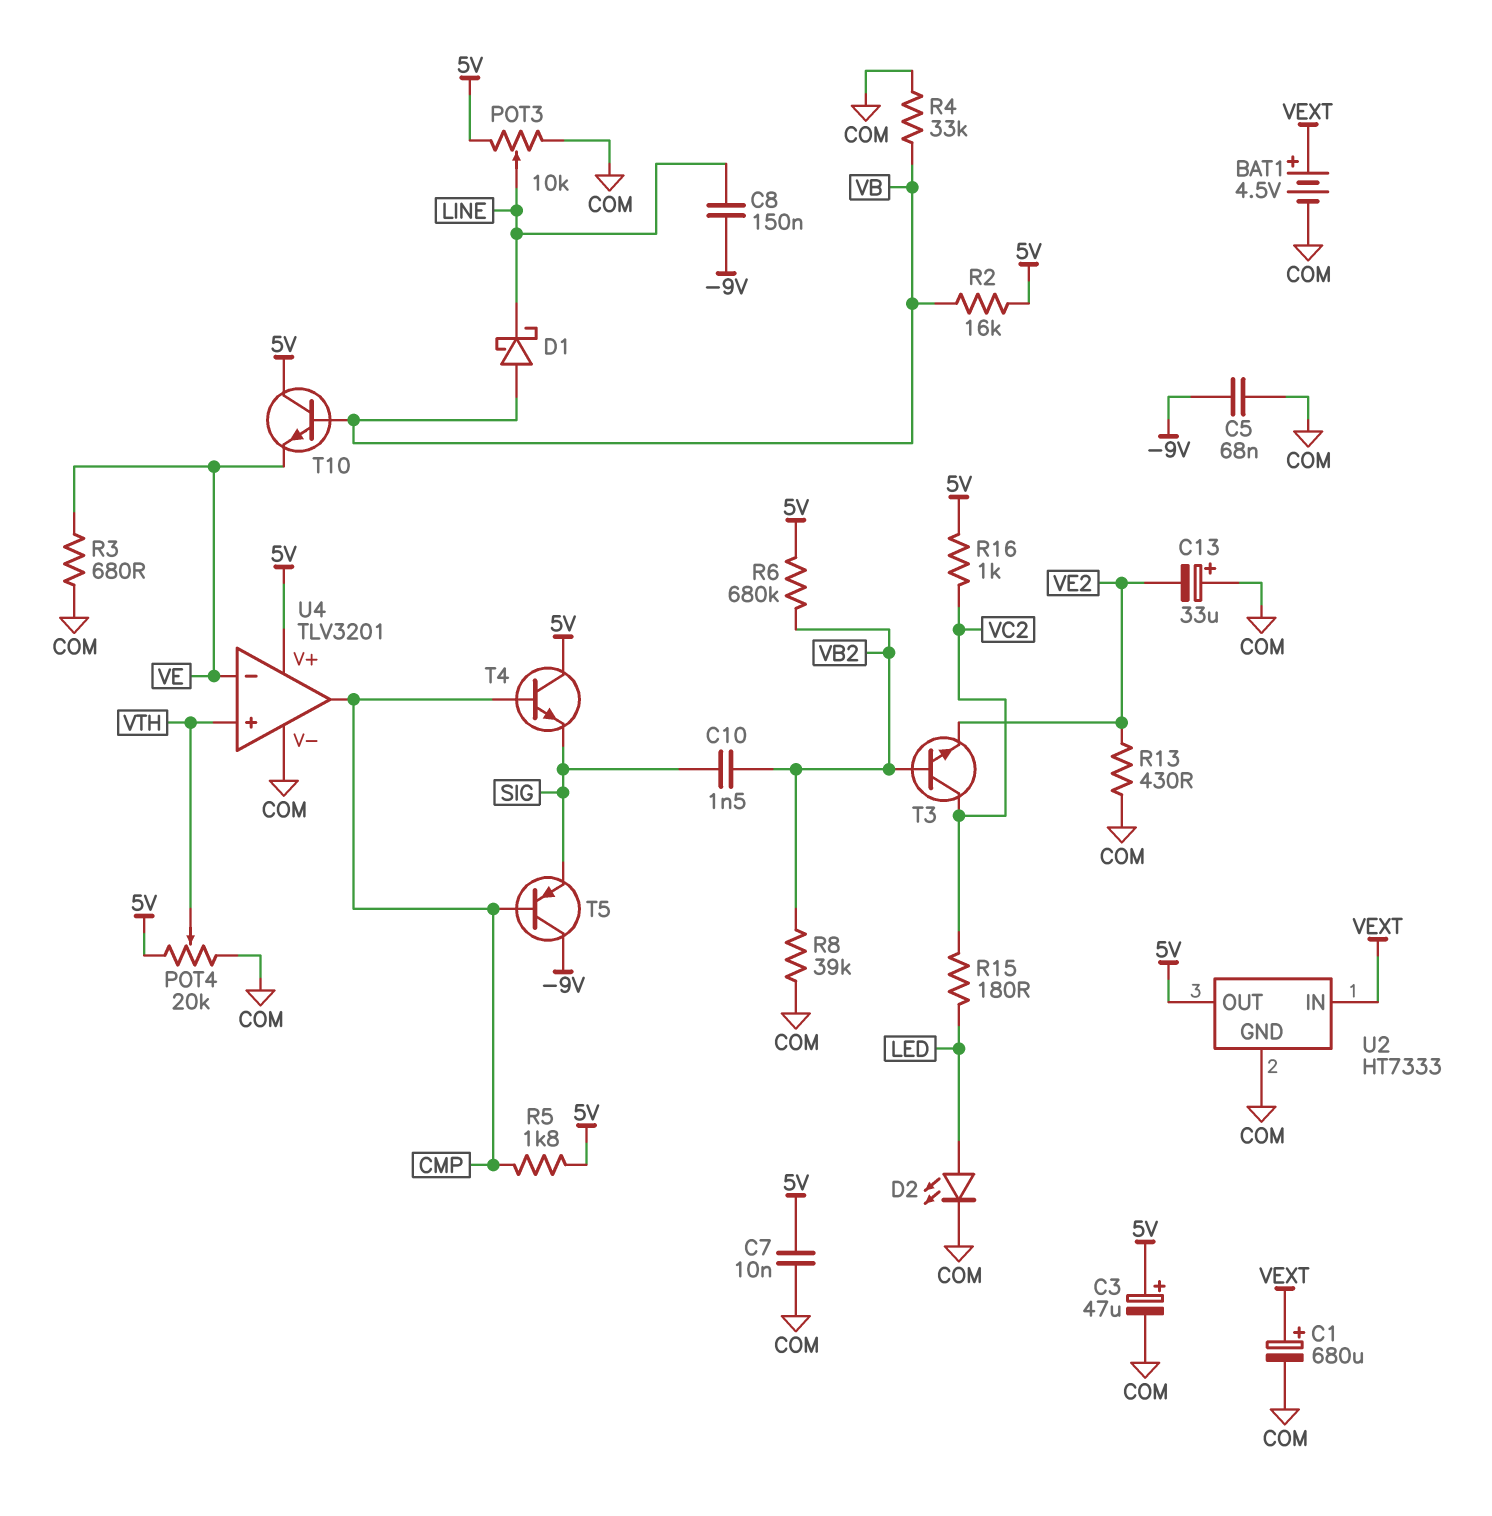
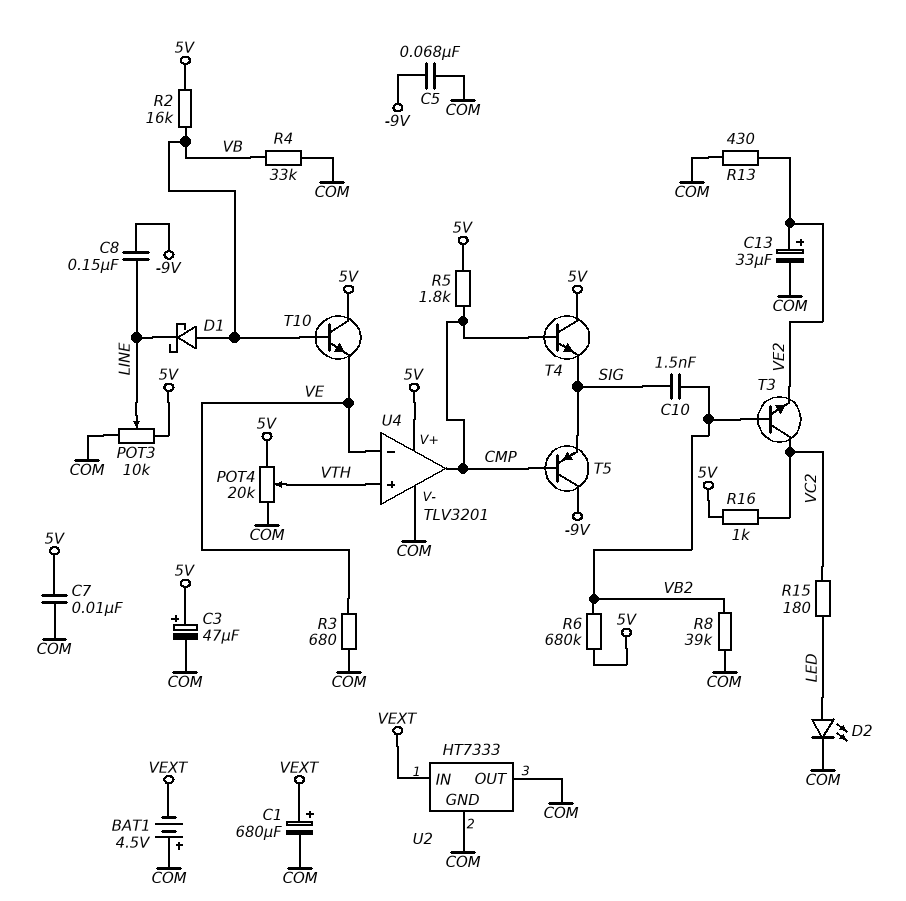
BAT1: 4.5V (plus VEXT, minus COM) -> 4.5V (plus COM, minus VEXT)
C13: 33uF (plus COM, minus VE2) -> 33uF (plus VE2, minus COM)
U2 pin OUT: 5V -> COM

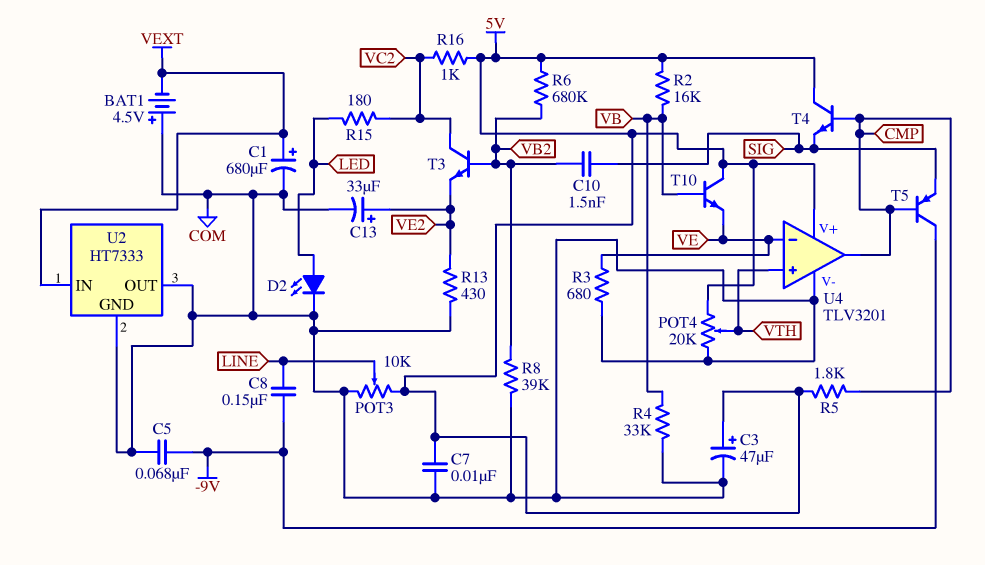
D1: schottky (A VB, K LINE) -> none

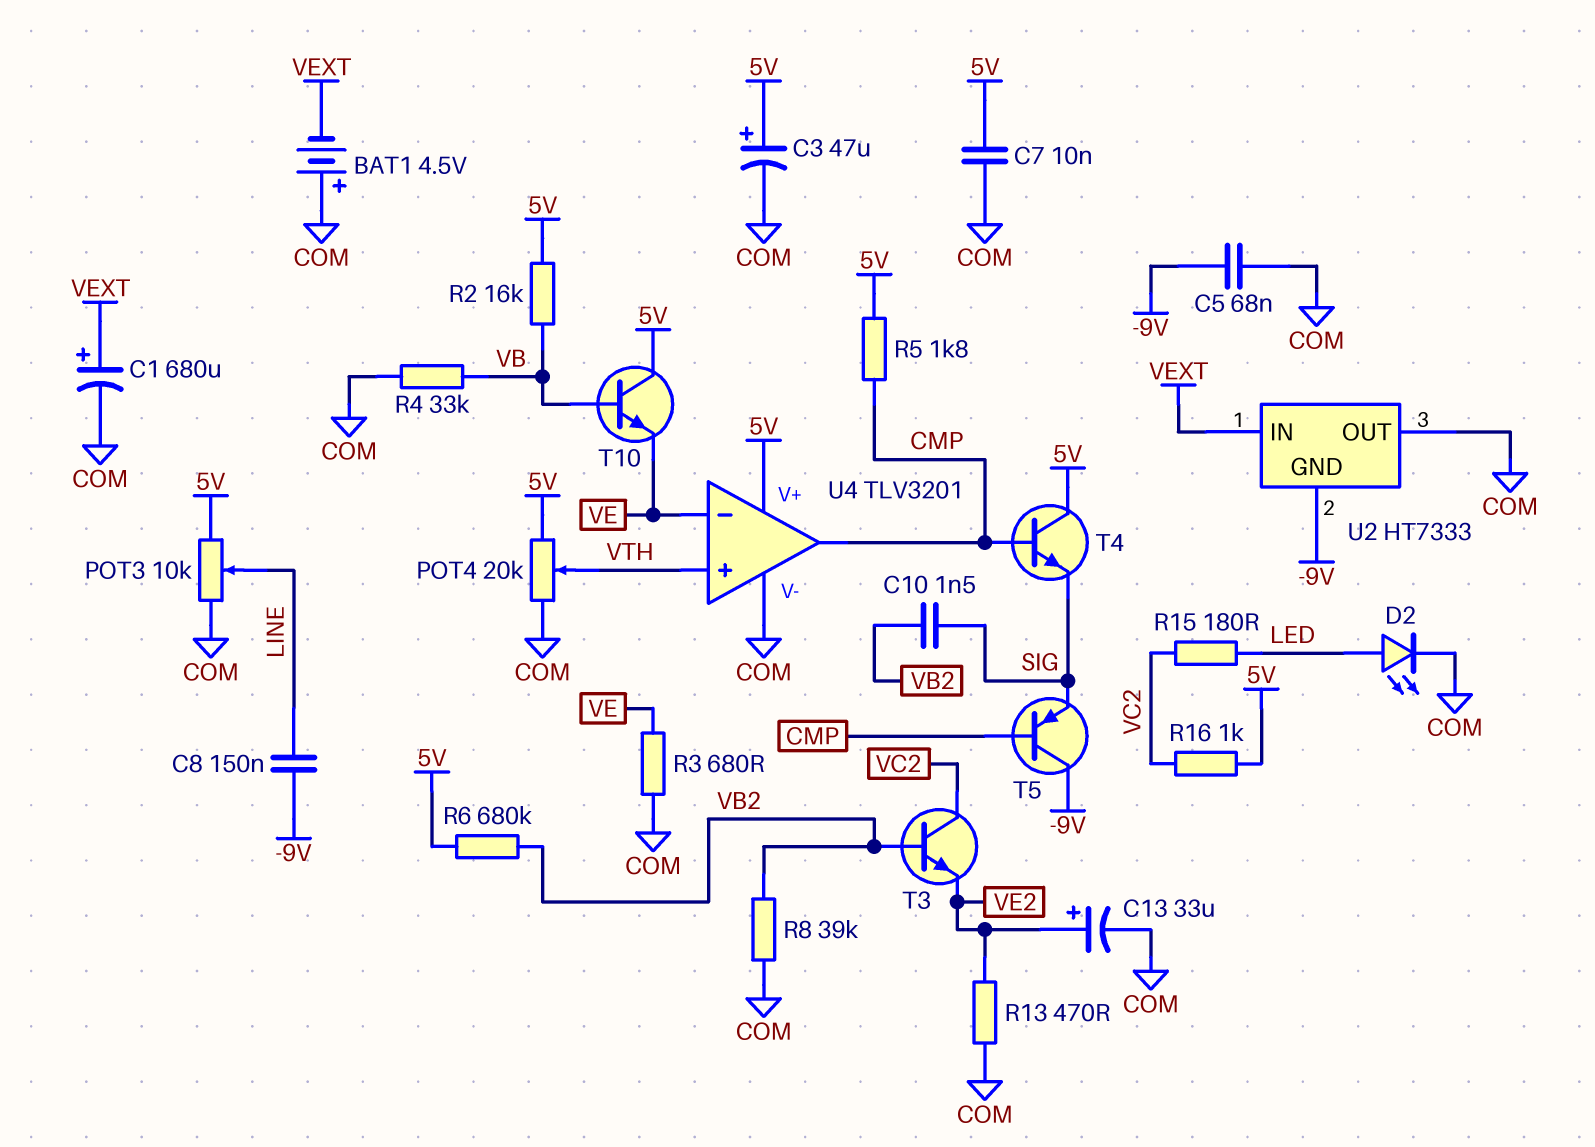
R13: 430 (COM, VE2) -> 470 (COM, VE2)
U2 pin GND: COM -> -9V

